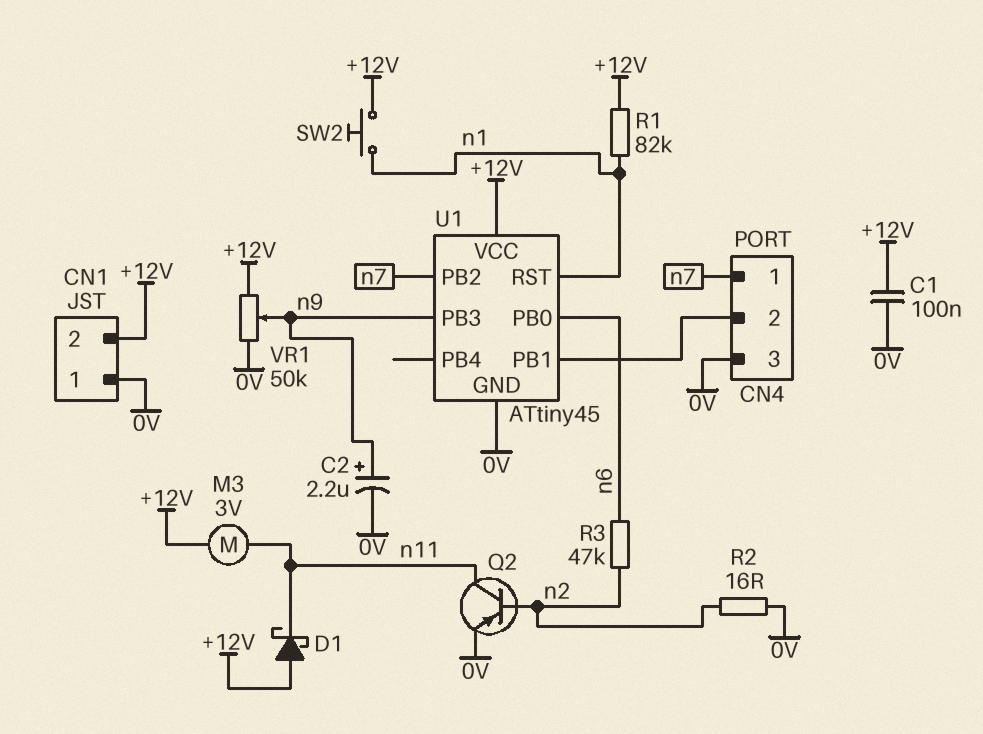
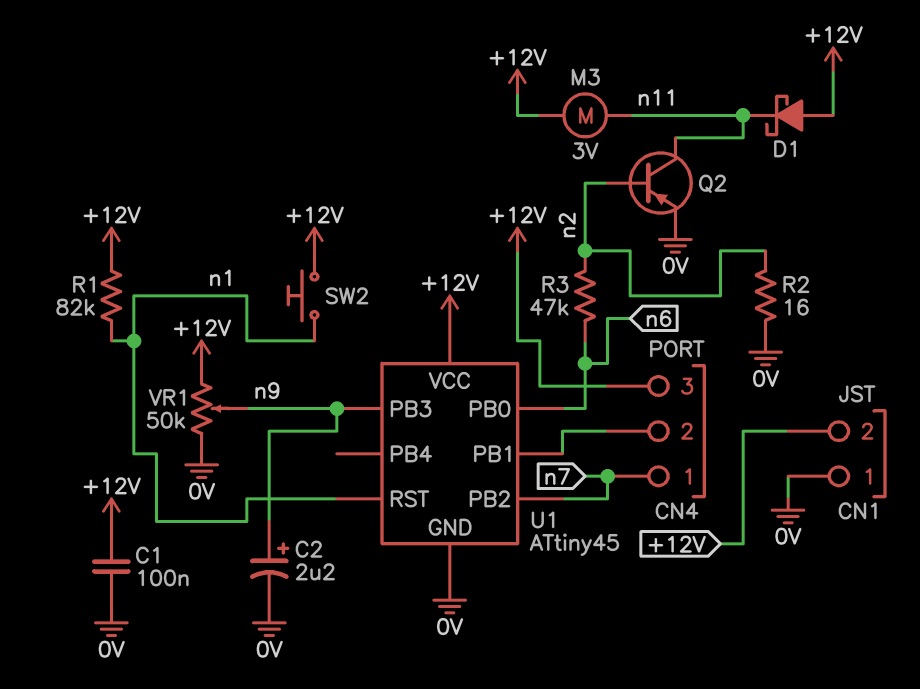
CN4 pin 3: 0V -> +12V

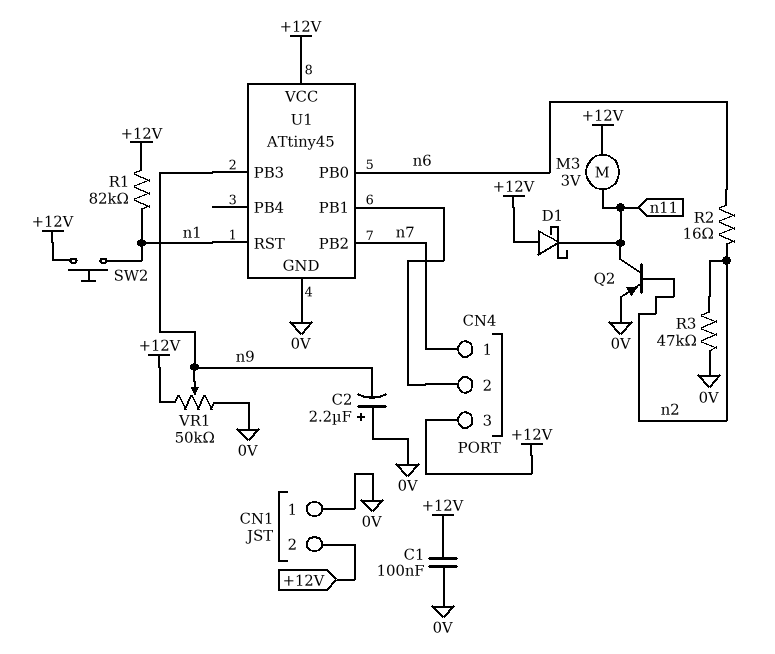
C2: 2.2uF (plus n9, minus 0V) -> 2.2uF (plus 0V, minus n9)
R2: 16 (0V, n2) -> 16 (n2, n6)
R3: 47k (n2, n6) -> 47k (0V, n2)

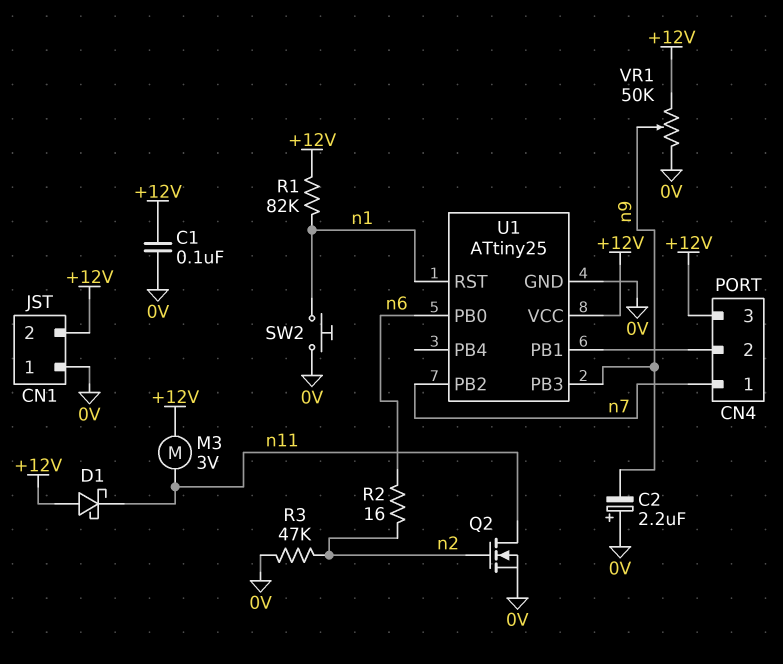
Q2: PNP (B n2, C n11, E 0V) -> NMOS (G n2, D n11, S 0V)
SW2: button (+12V, n1) -> button (0V, n1)
U1: ATtiny45 -> ATtiny25

